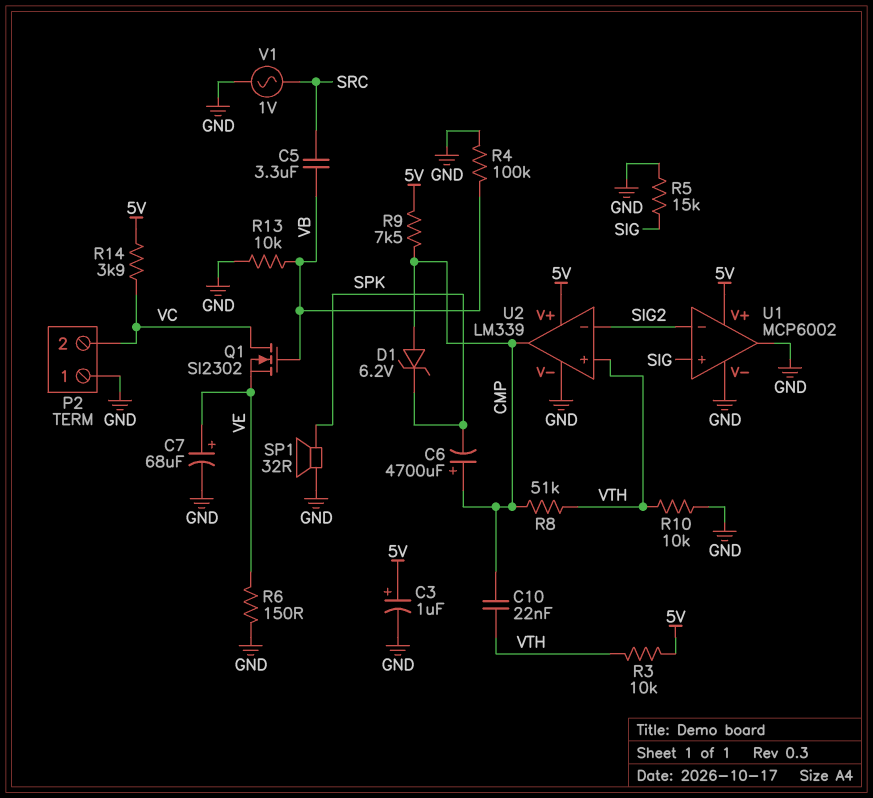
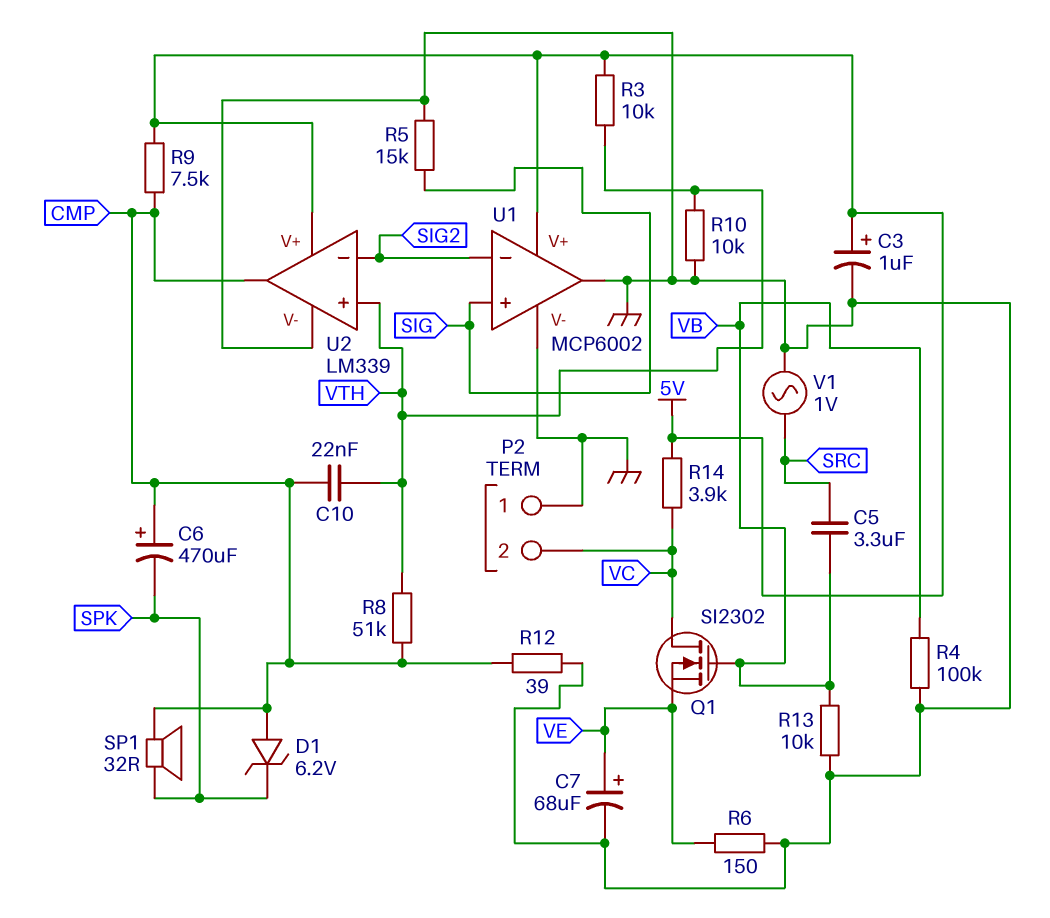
C6: 4700uF (plus CMP, minus SPK) -> 470uF (plus CMP, minus SPK)
R12: none -> 39 (CMP, GND)
SP1: speaker 32R (GND, SPK) -> speaker 32R (CMP, SPK)

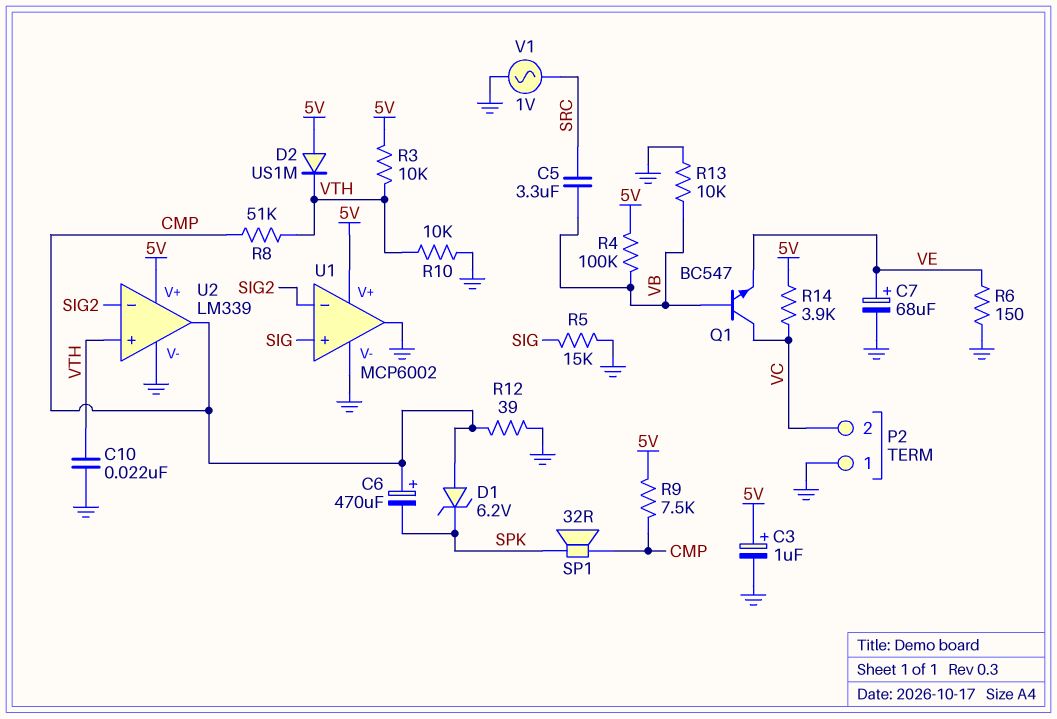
C10: 22nF (CMP, VTH) -> 22nF (GND, VTH)
D2: none -> diode US1M (A 5V, K VTH)
Q1: NMOS SI2302 (G VB, D VC, S VE) -> NPN BC547 (B VB, C VC, E VE)
R4: 100k (GND, VB) -> 100k (5V, VB)

